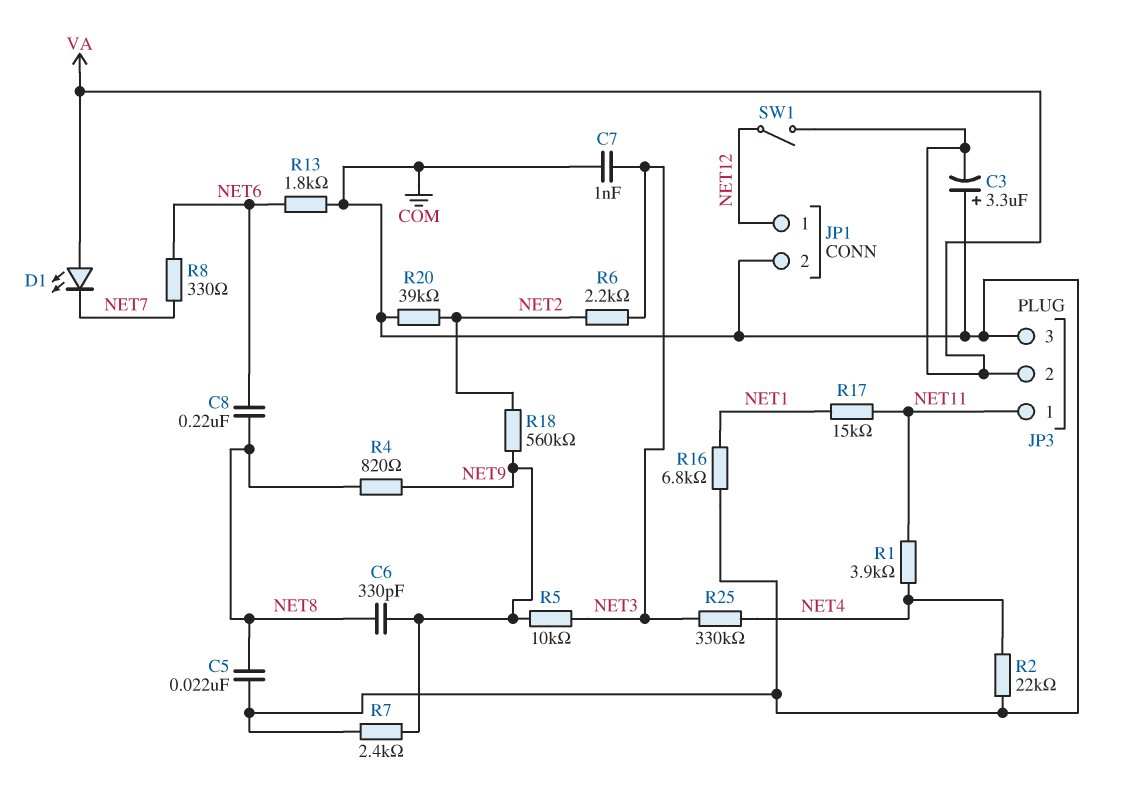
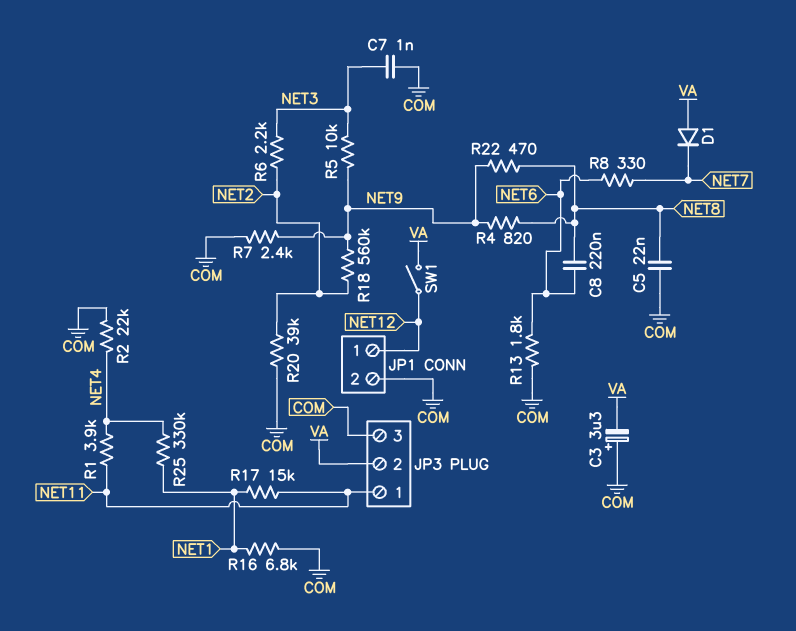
C6: 330pF (NET8, NET9) -> none
D1: LED (A VA, K NET7) -> diode (A VA, K NET7)
R22: none -> 470 (NET8, NET9)
R25: 330k (NET3, NET4) -> 330k (NET1, NET4)

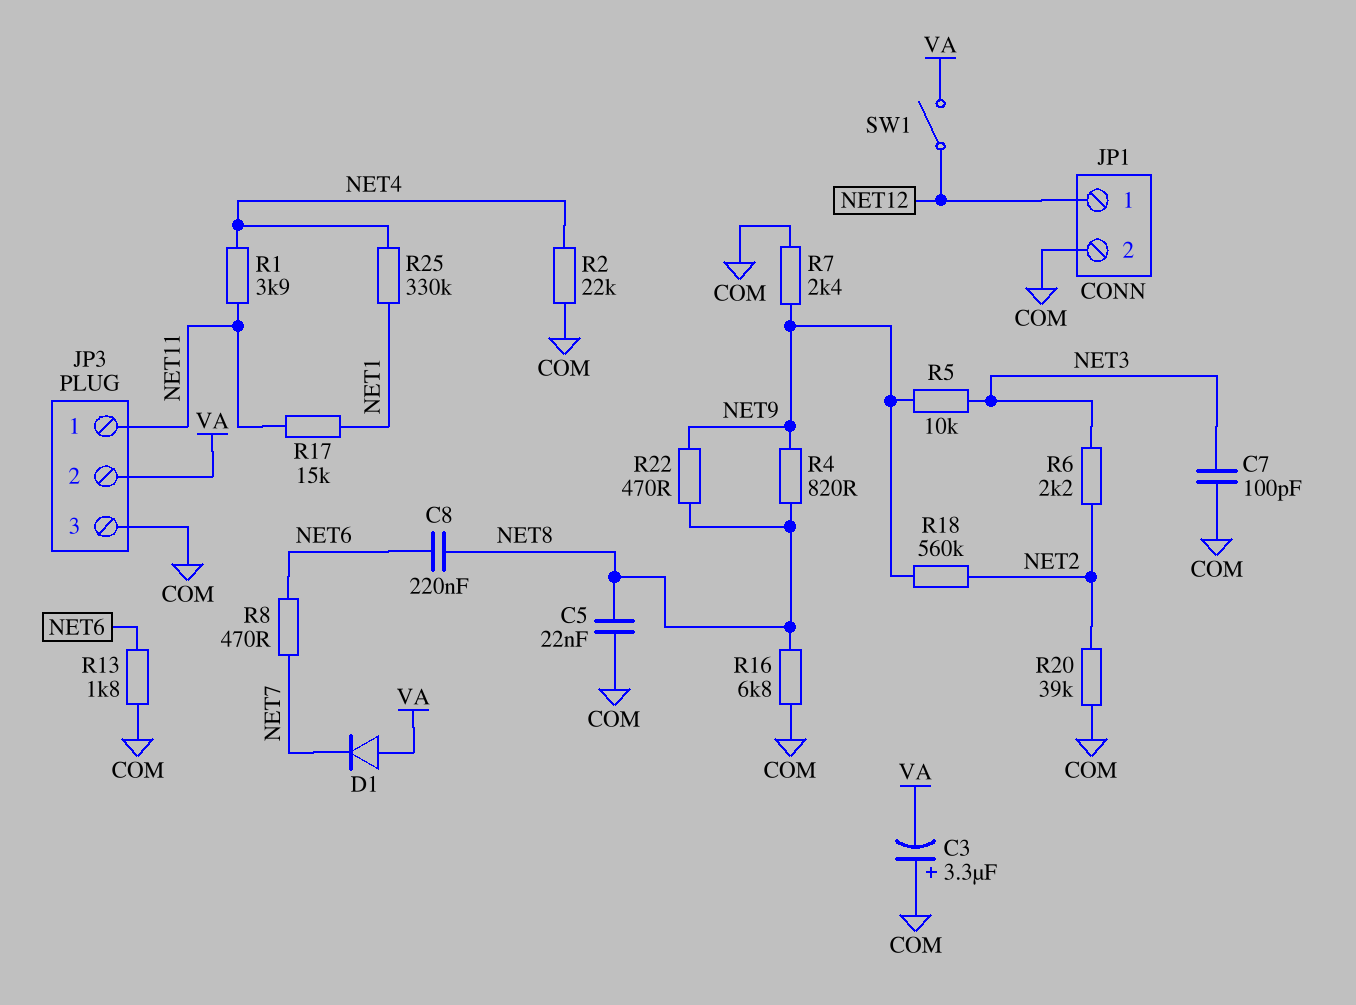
C7: 1nF (COM, NET3) -> 100pF (COM, NET3)
R8: 330 (NET6, NET7) -> 470 (NET6, NET7)
R16: 6.8k (COM, NET1) -> 6.8k (COM, NET8)

